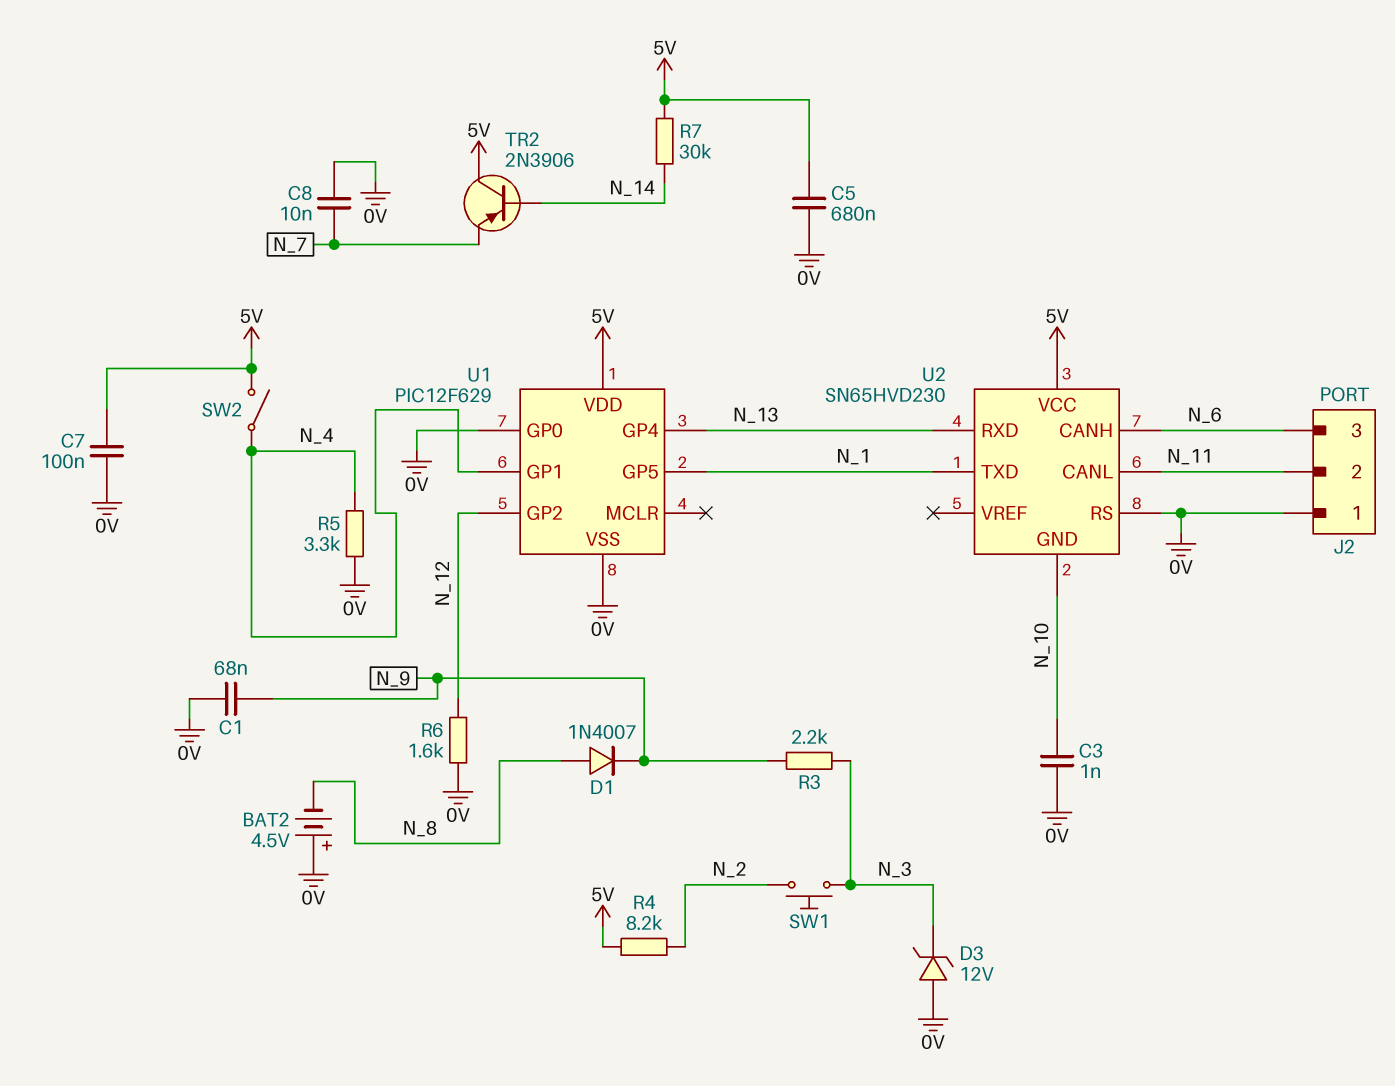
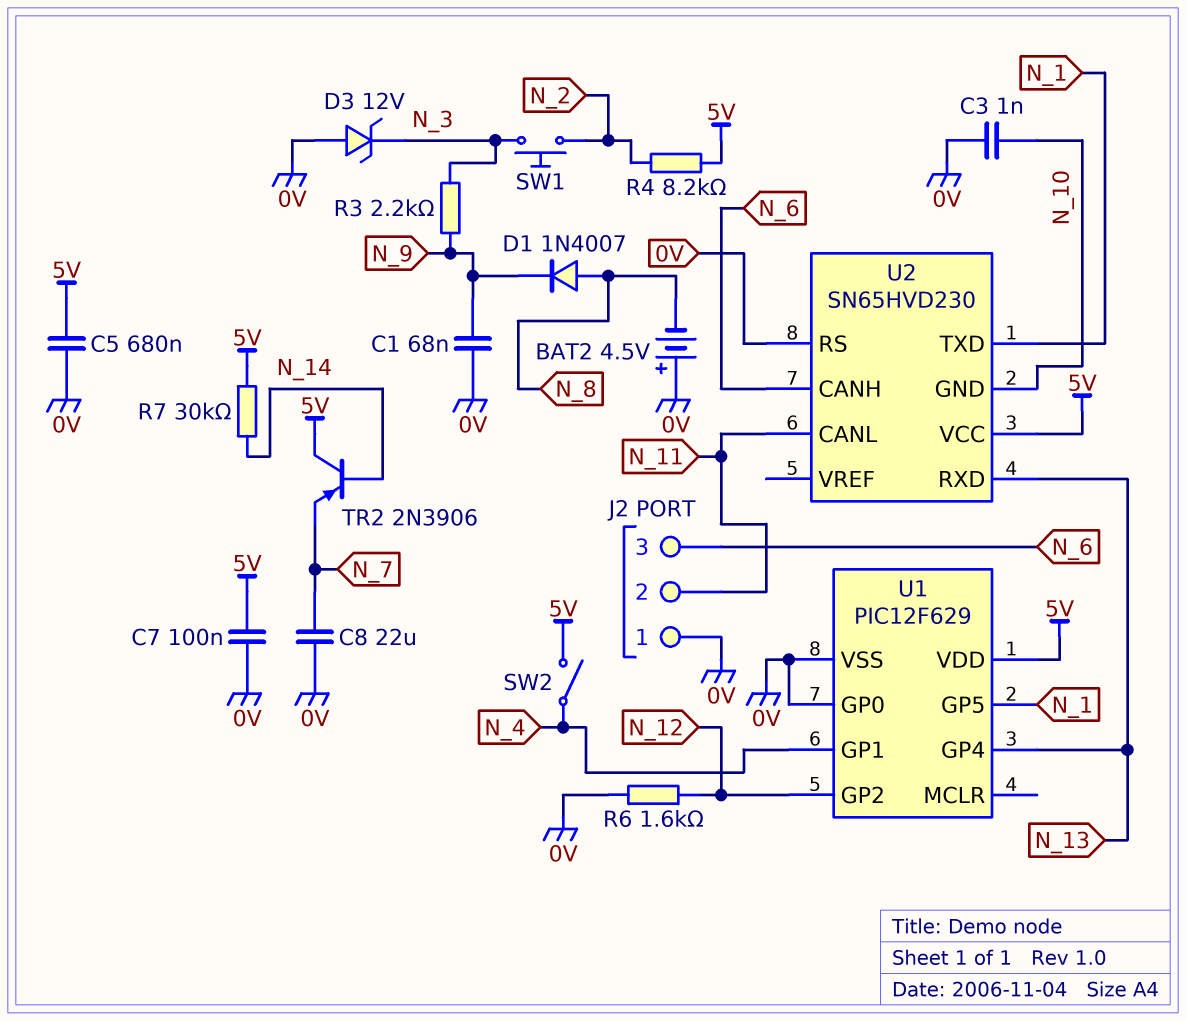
C8: 10nF (0V, N_7) -> 22uF (0V, N_7)
R5: 3.3k (0V, N_4) -> none

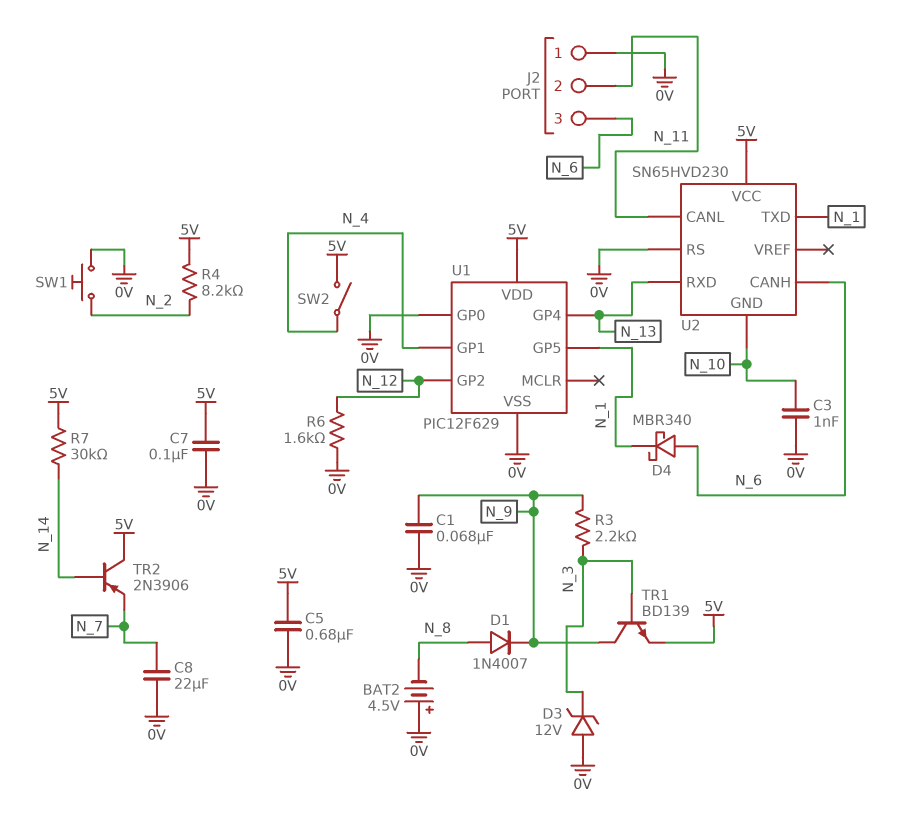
D4: none -> schottky MBR340 (A N_6, K N_1)
SW1: button (N_2, N_3) -> button (0V, N_2)
TR1: none -> NPN BD139 (B N_3, C N_9, E 5V)

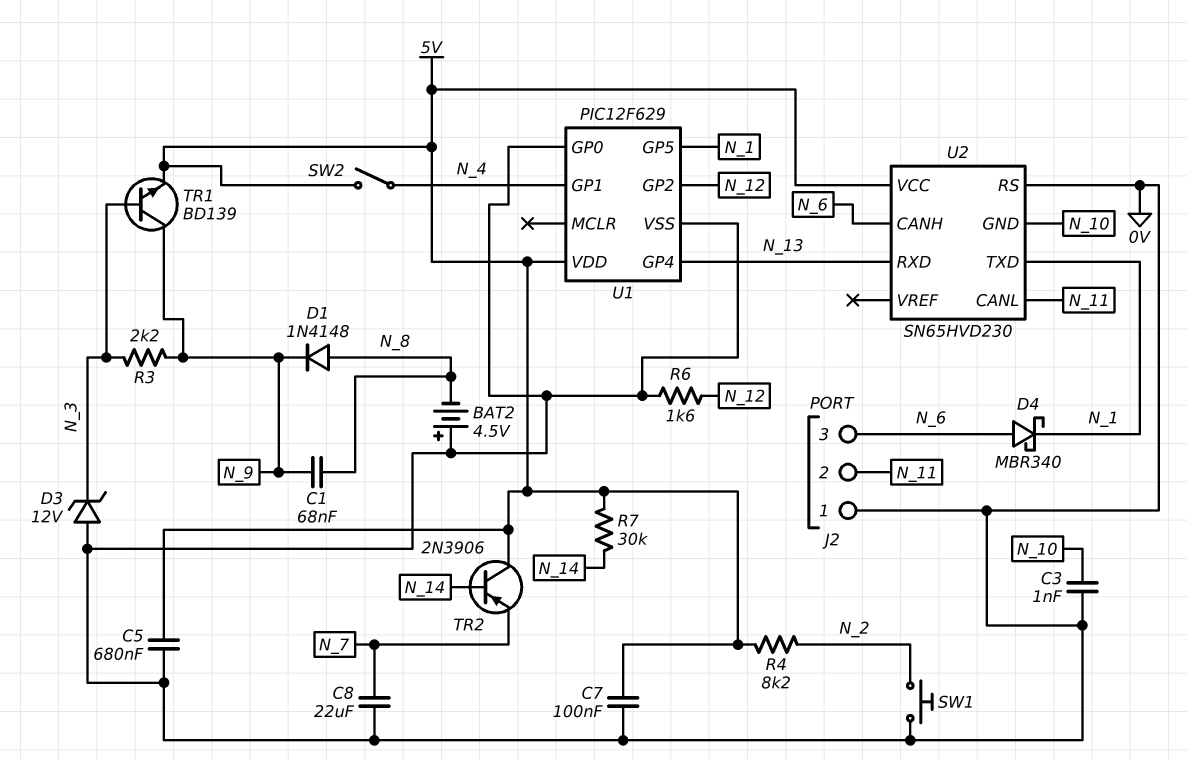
C1: 68nF (0V, N_9) -> 68nF (N_8, N_9)
D1: diode 1N4007 (A N_8, K N_9) -> diode 1N4148 (A N_8, K N_9)

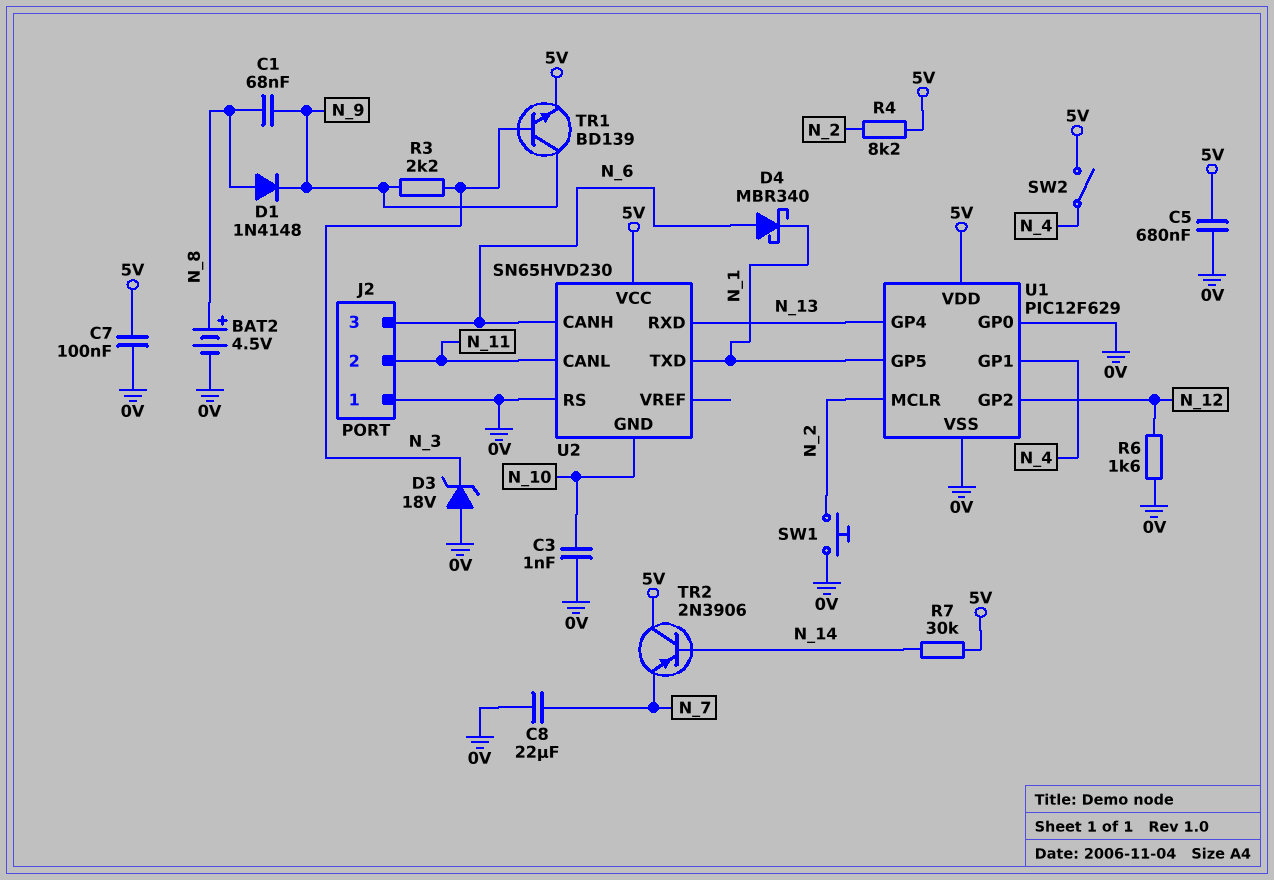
BAT2: 4.5V (plus 0V, minus N_8) -> 4.5V (plus N_8, minus 0V)
D3: zener 12V (A 0V, K N_3) -> zener 18V (A 0V, K N_3)
U1 pin MCLR: none -> N_2

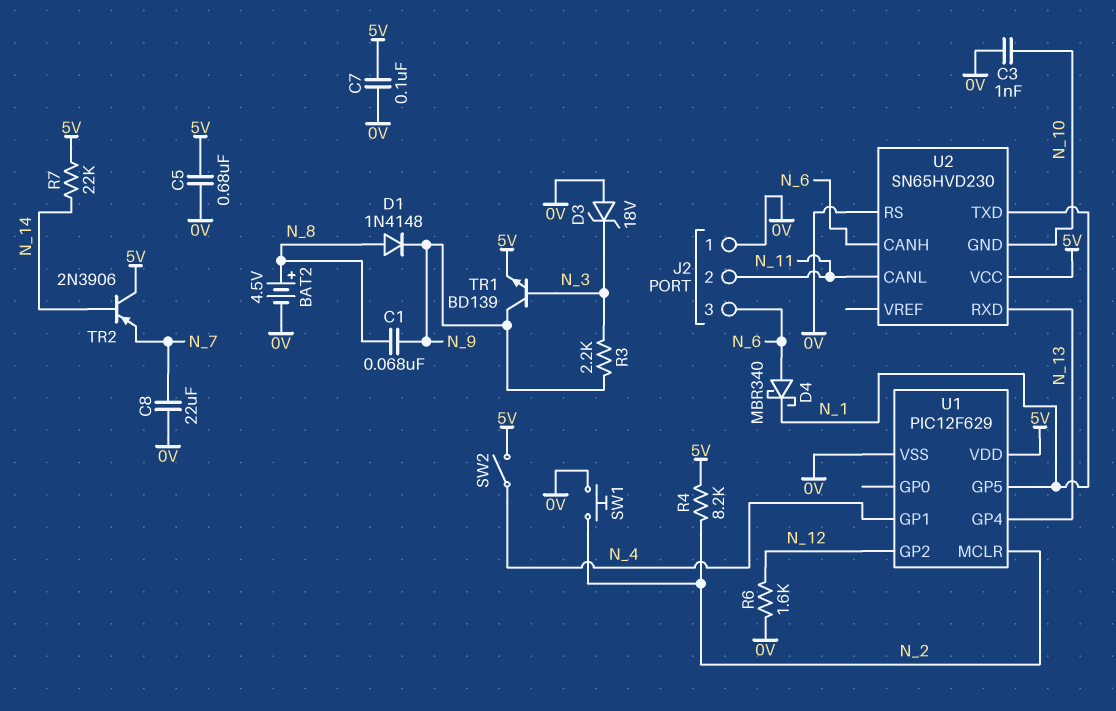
R7: 30k (5V, N_14) -> 22k (5V, N_14)
U1 pin GP0: 0V -> none

